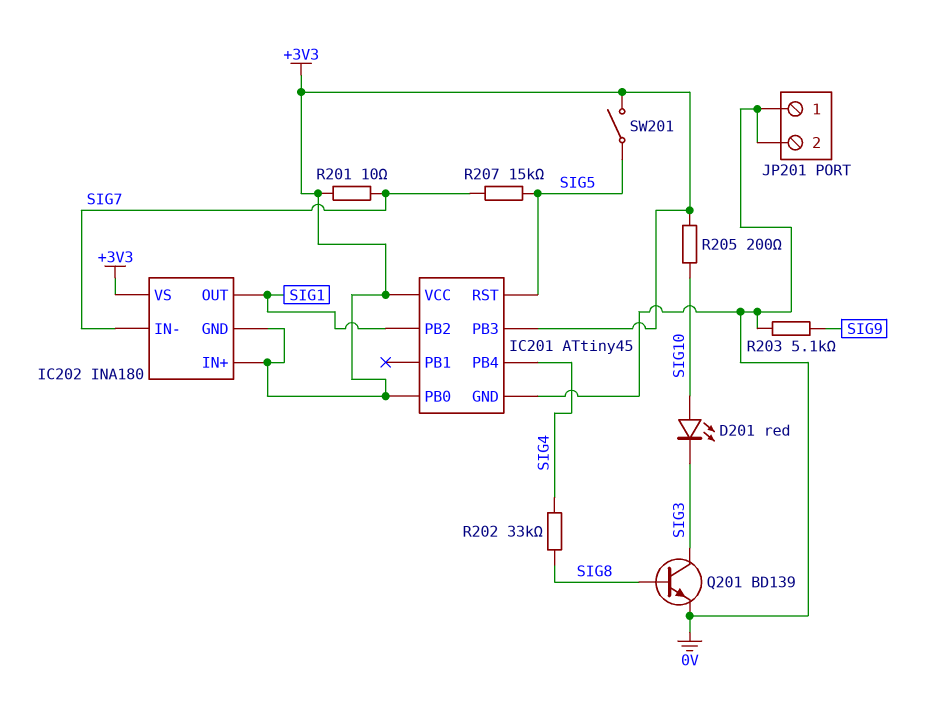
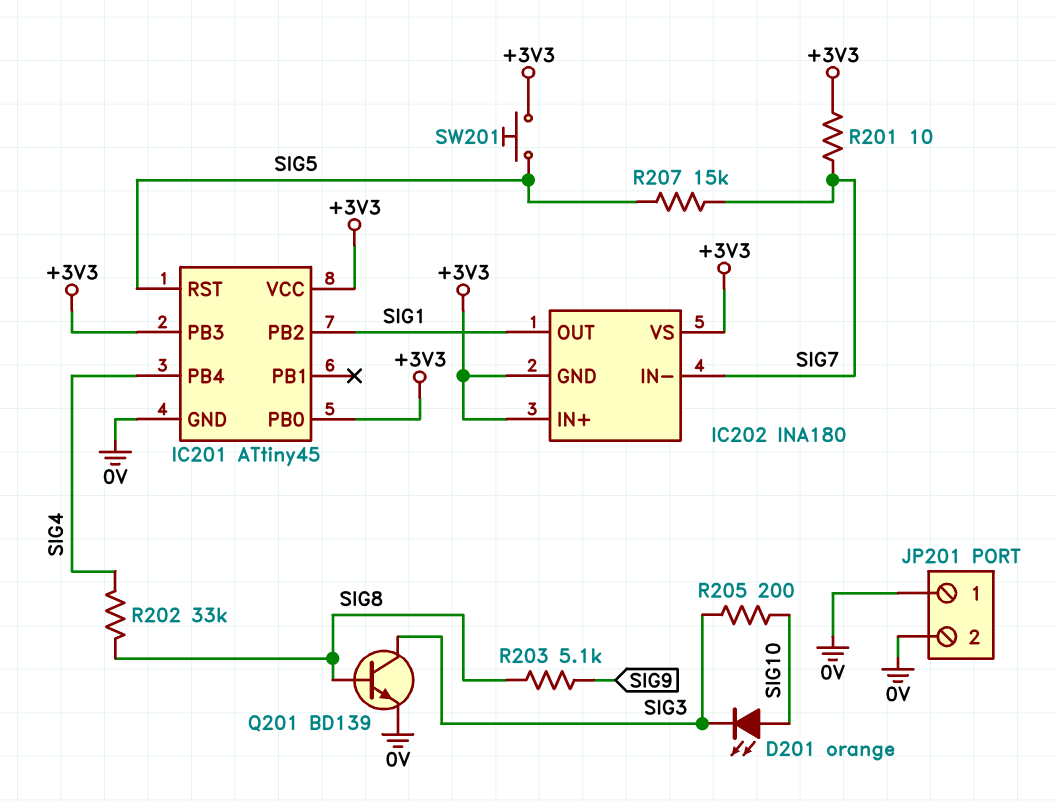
D201: LED red (A SIG10, K SIG3) -> LED orange (A SIG10, K SIG3)
R203: 5.1k (0V, SIG9) -> 5.1k (SIG8, SIG9)
R205: 200 (+3V3, SIG10) -> 200 (SIG3, SIG10)
SW201: switch (+3V3, SIG5) -> button (+3V3, SIG5)

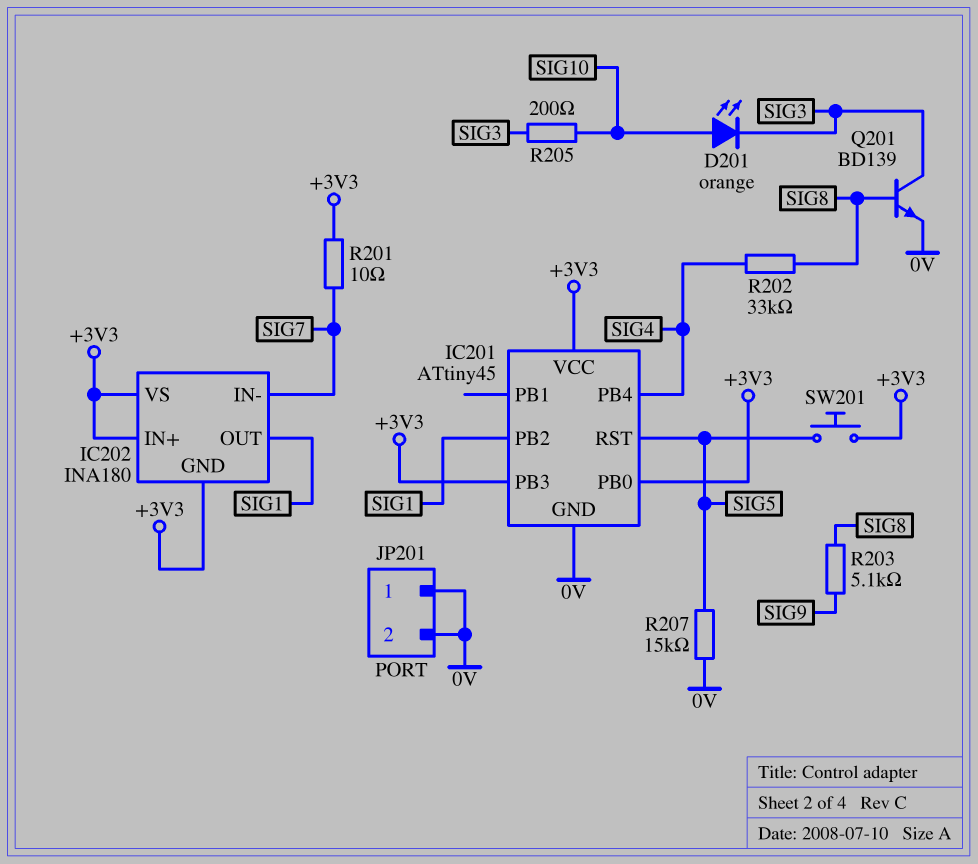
R207: 15k (SIG5, SIG7) -> 15k (0V, SIG5)

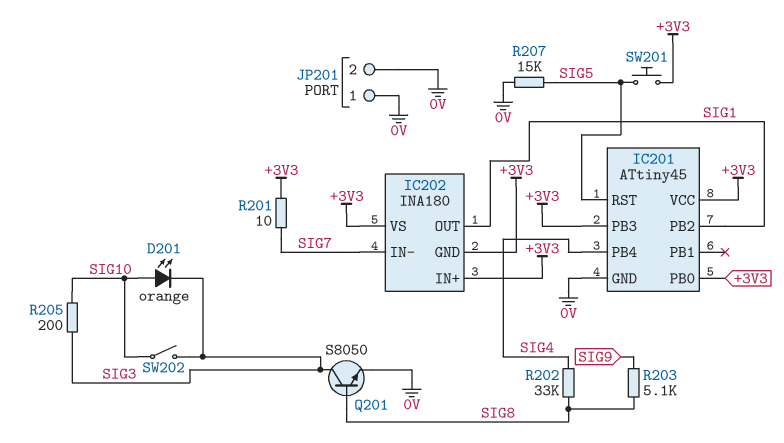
Q201: NPN BD139 (B SIG8, C SIG3, E 0V) -> NPN S8050 (B SIG8, C SIG3, E 0V)
SW202: none -> switch (SIG3, SIG10)

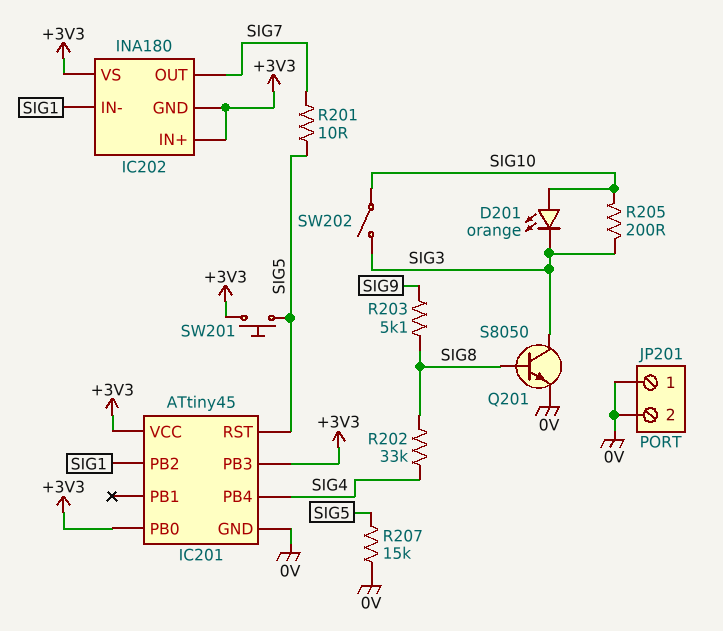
IC202 pin IN-: SIG7 -> SIG1
IC202 pin OUT: SIG1 -> SIG7
R201: 10 (+3V3, SIG7) -> 10 (SIG5, SIG7)

